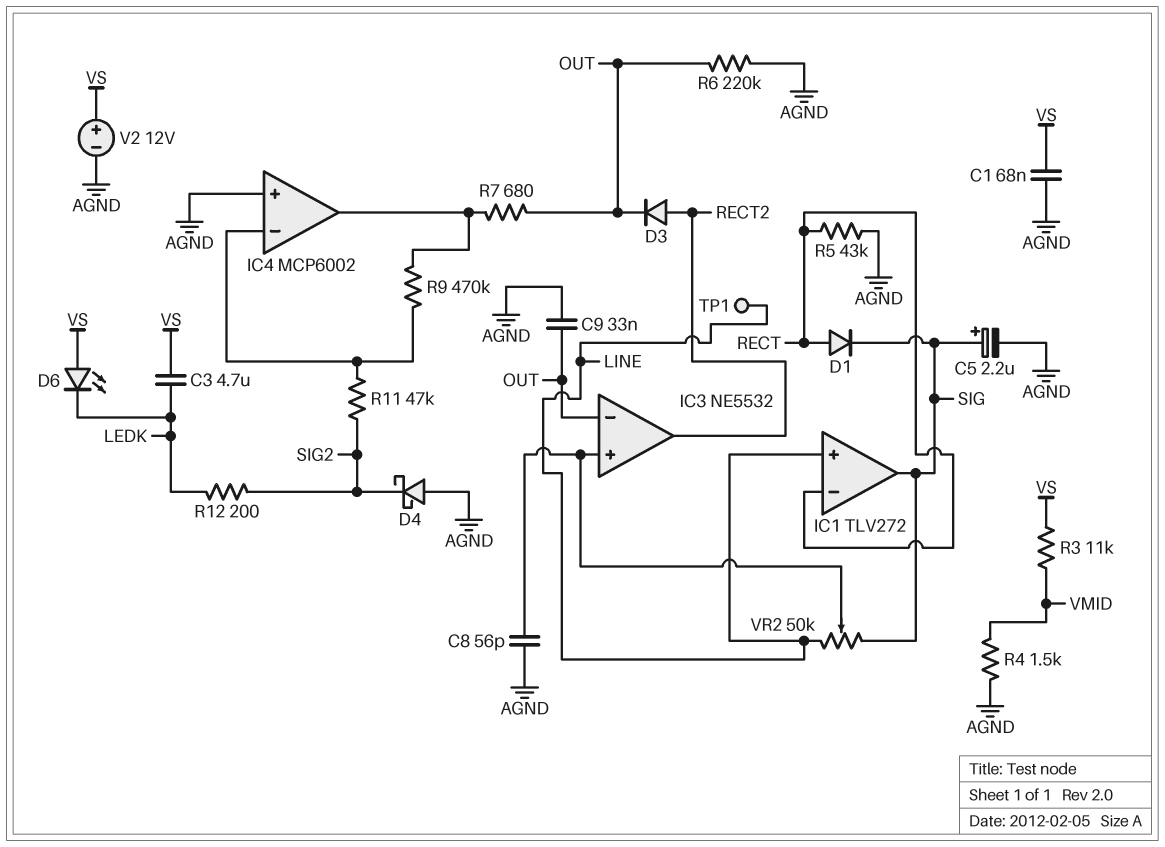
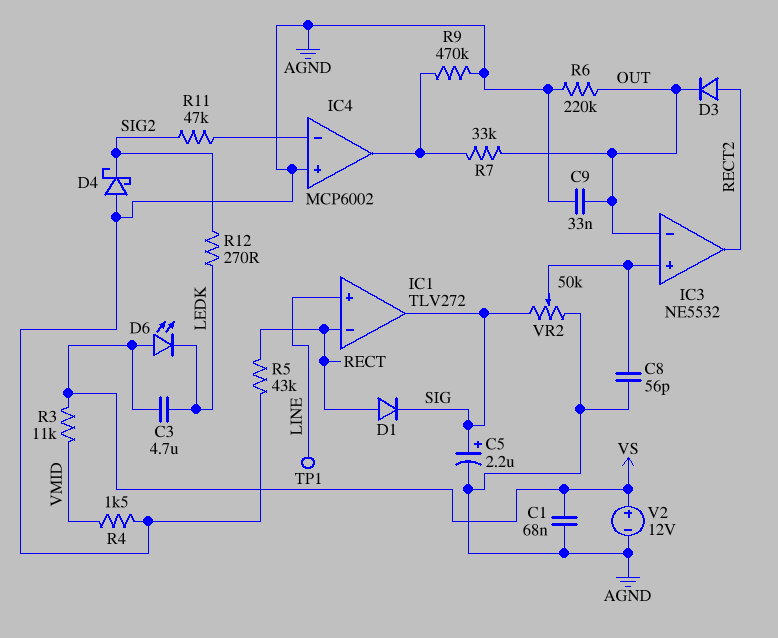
R7: 680 (IC4/out, OUT) -> 33k (IC4/out, OUT)
R9: 470k (IC4/in-, IC4/out) -> 470k (AGND, IC4/out)
R12: 200 (LEDK, SIG2) -> 270 (LEDK, SIG2)
VR2: 50k (LINE, SIG, wiper IC3/in+) -> 50k (AGND, SIG, wiper IC3/in+)

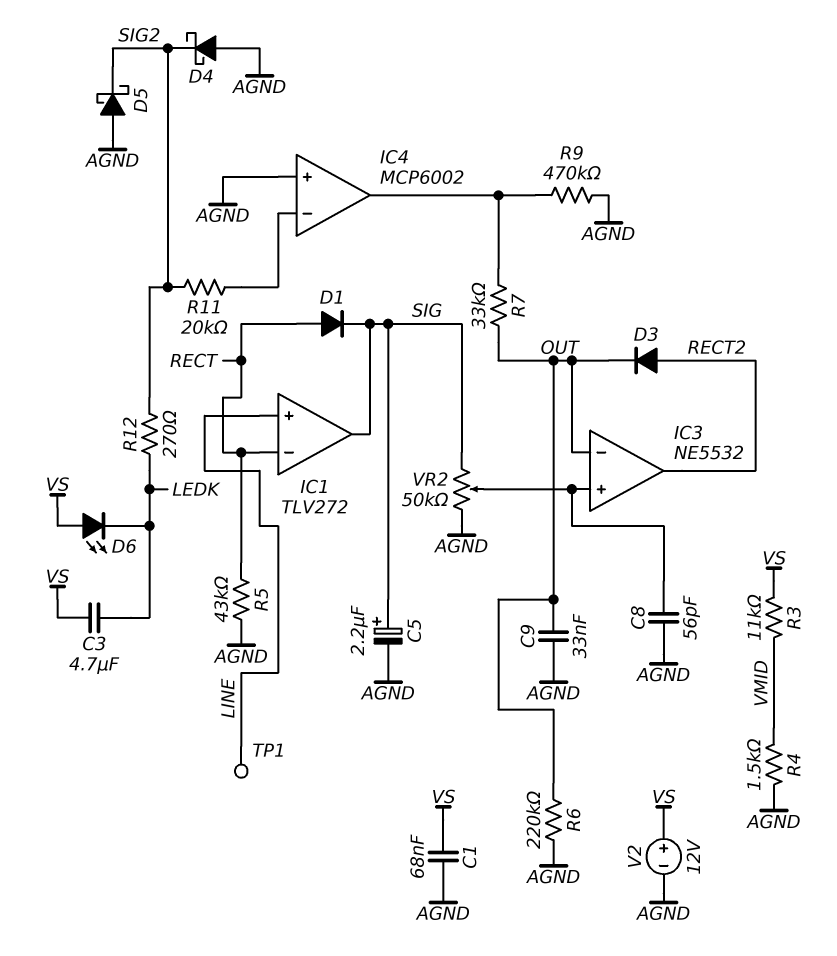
D5: none -> schottky (A AGND, K SIG2)
R11: 47k (IC4/in-, SIG2) -> 20k (IC4/in-, SIG2)

